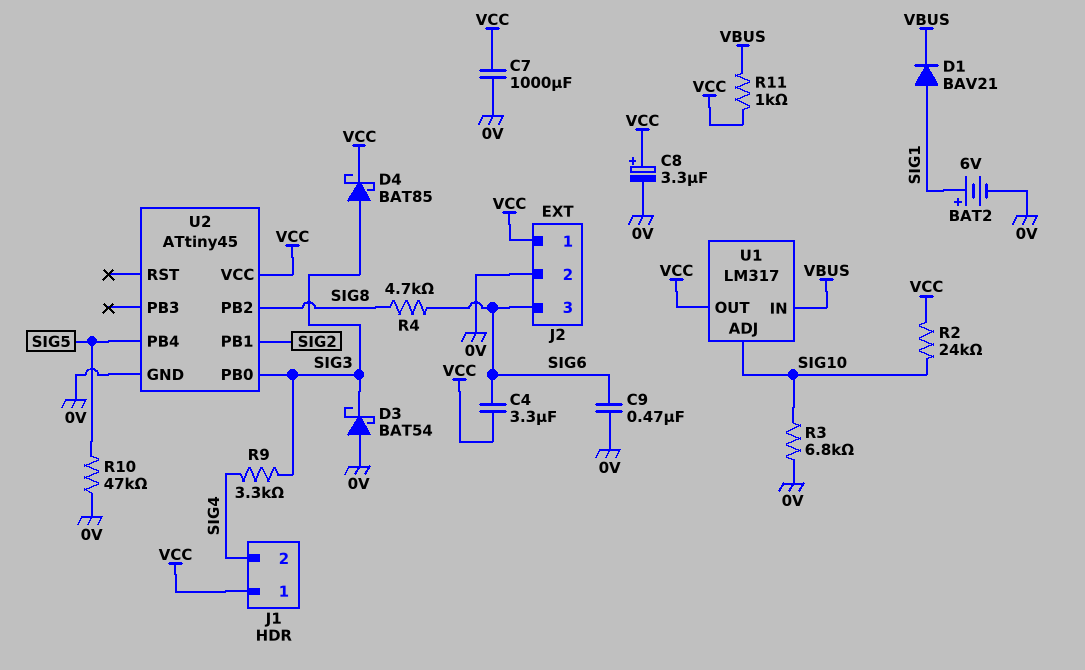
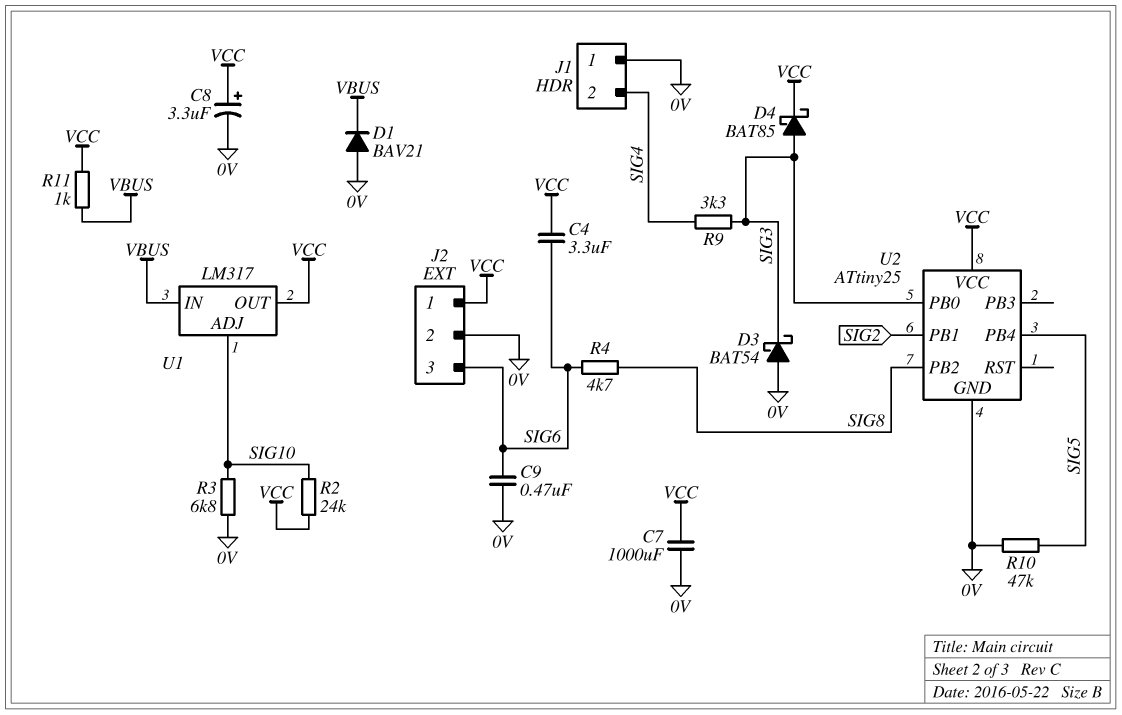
BAT2: 6V (plus SIG1, minus 0V) -> none
D1: diode BAV21 (A SIG1, K VBUS) -> diode BAV21 (A 0V, K VBUS)
J1 pin 1: VCC -> 0V
U2: ATtiny45 -> ATtiny25

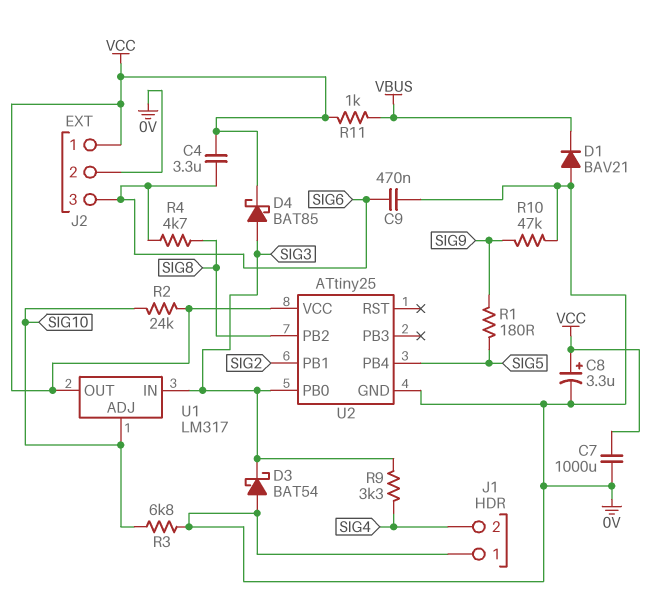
R1: none -> 180 (SIG5, SIG9)
R10: 47k (0V, SIG5) -> 47k (0V, SIG9)
U1 pin IN: VBUS -> SIG3

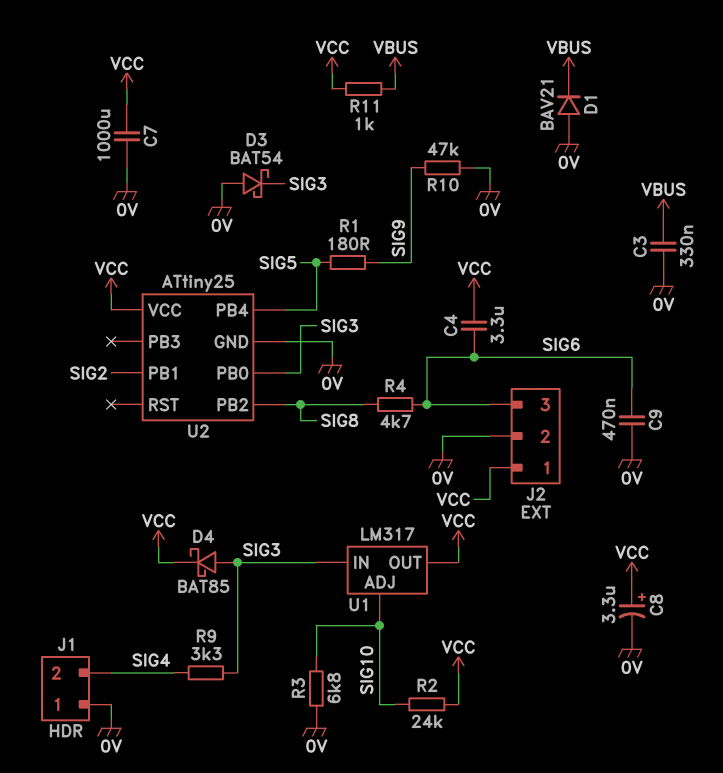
C3: none -> 330nF (0V, VBUS)

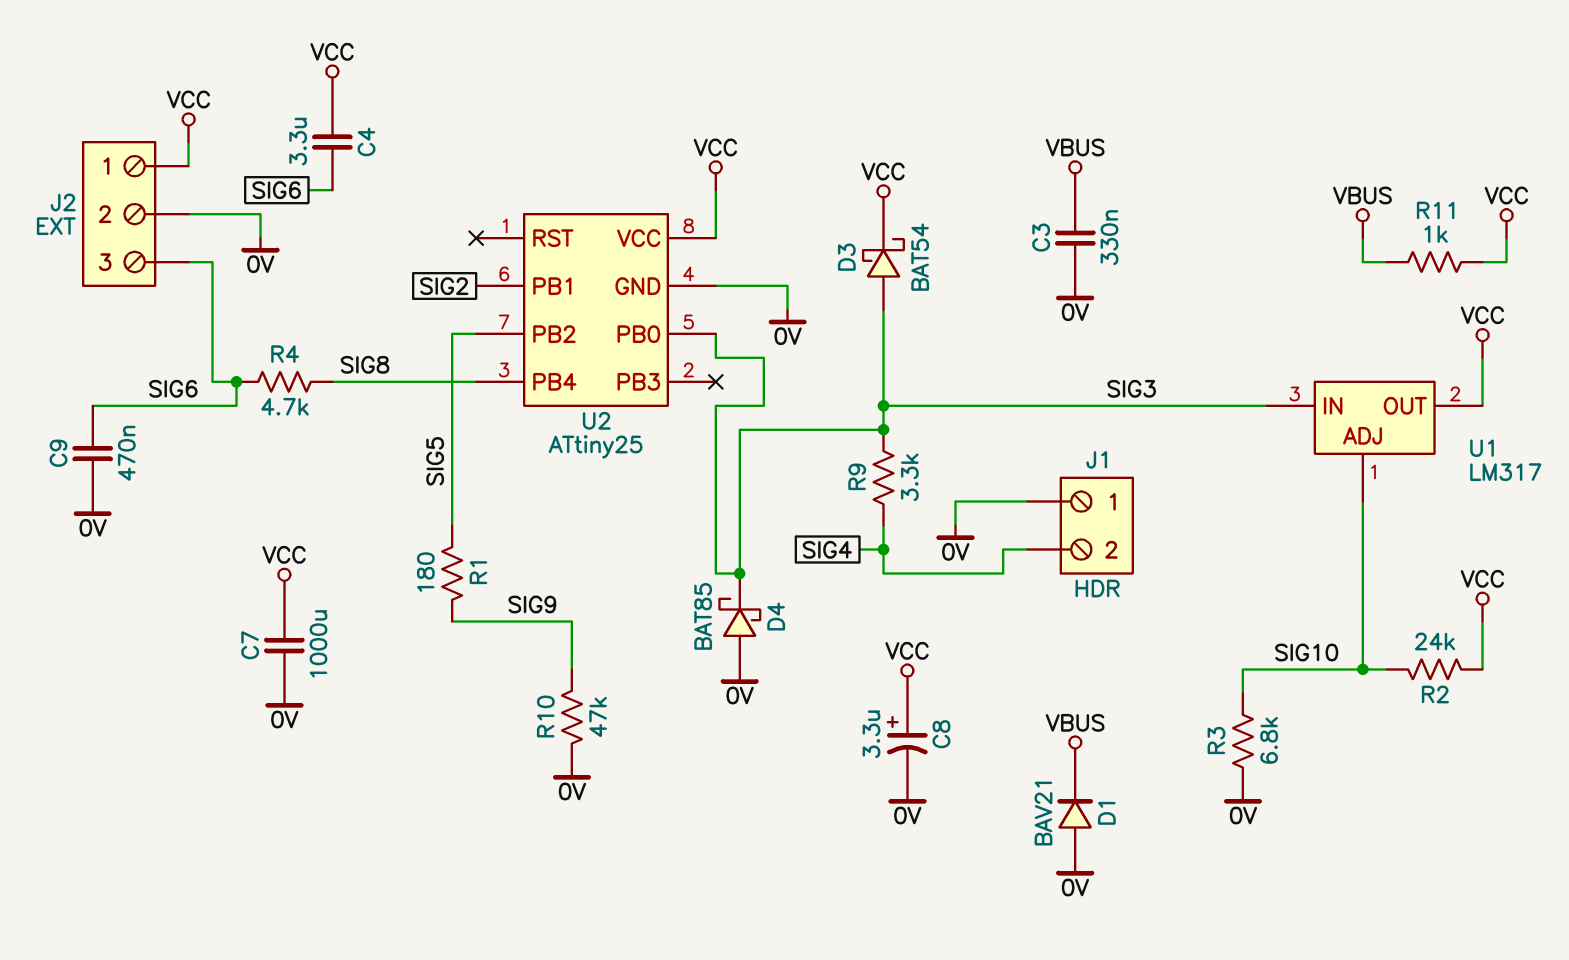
D3: schottky BAT54 (A 0V, K SIG3) -> schottky BAT54 (A SIG3, K VCC)
D4: schottky BAT85 (A SIG3, K VCC) -> schottky BAT85 (A 0V, K SIG3)
U2 pin PB2: SIG8 -> SIG5
U2 pin PB4: SIG5 -> SIG8

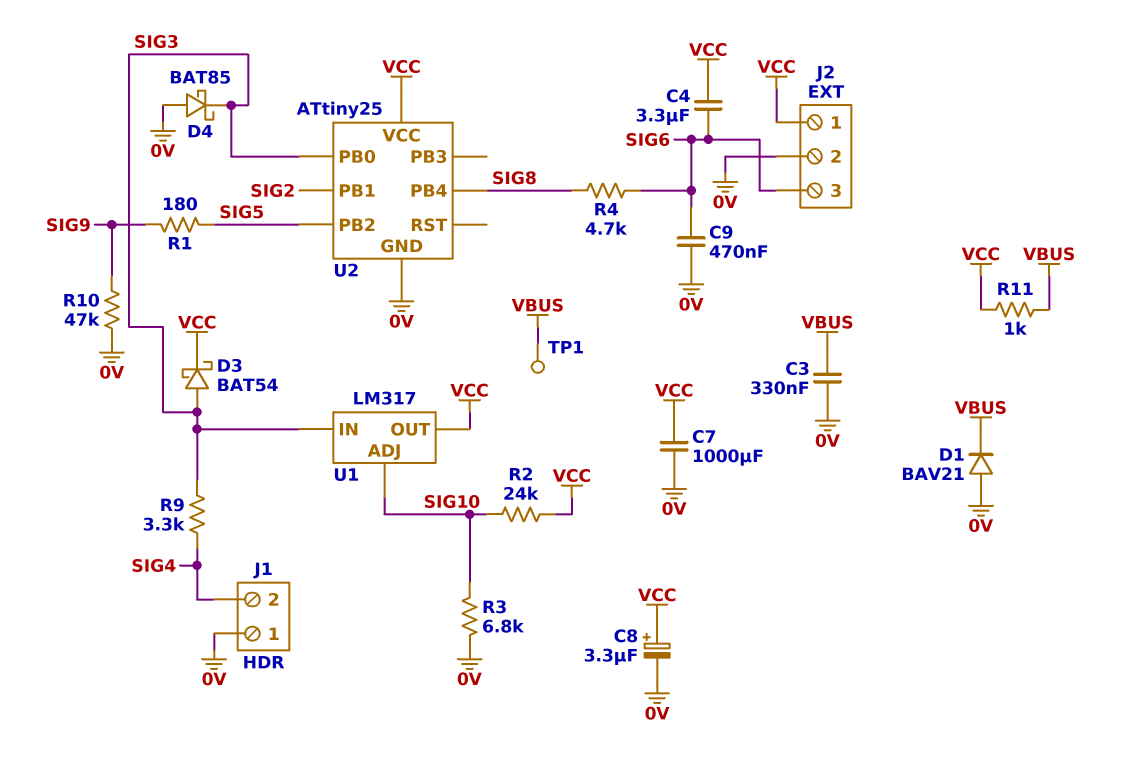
TP1: none -> test point (VBUS)

